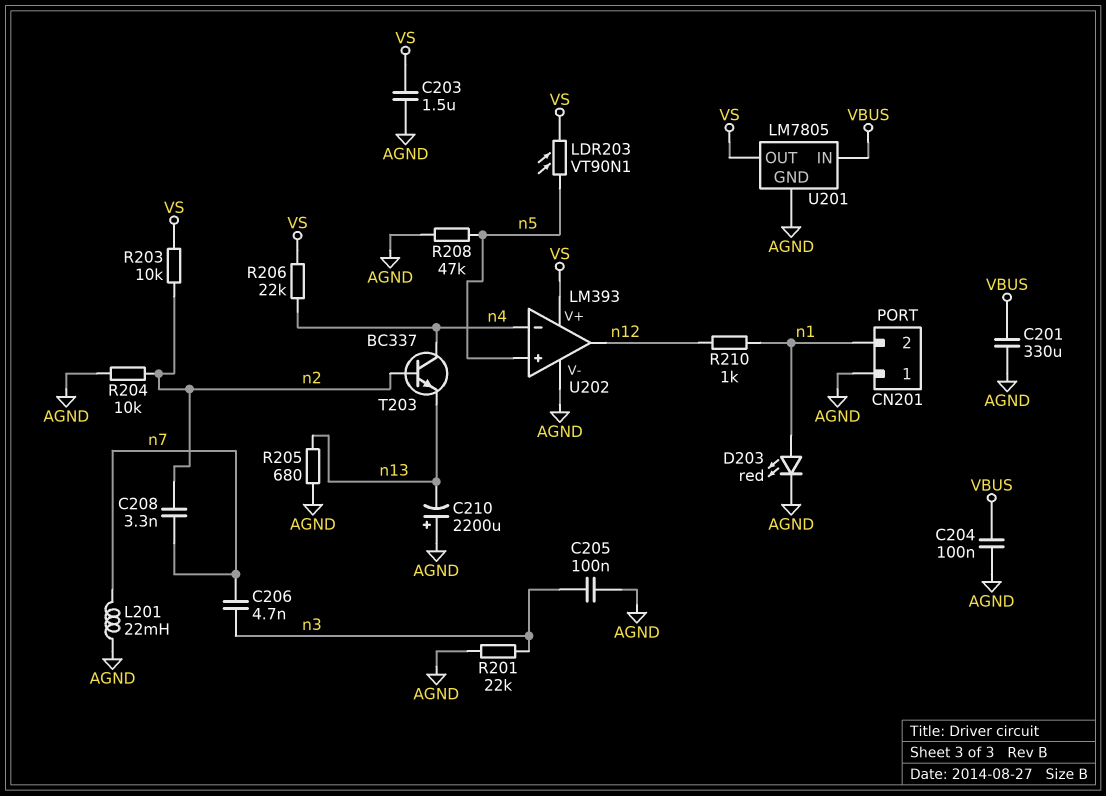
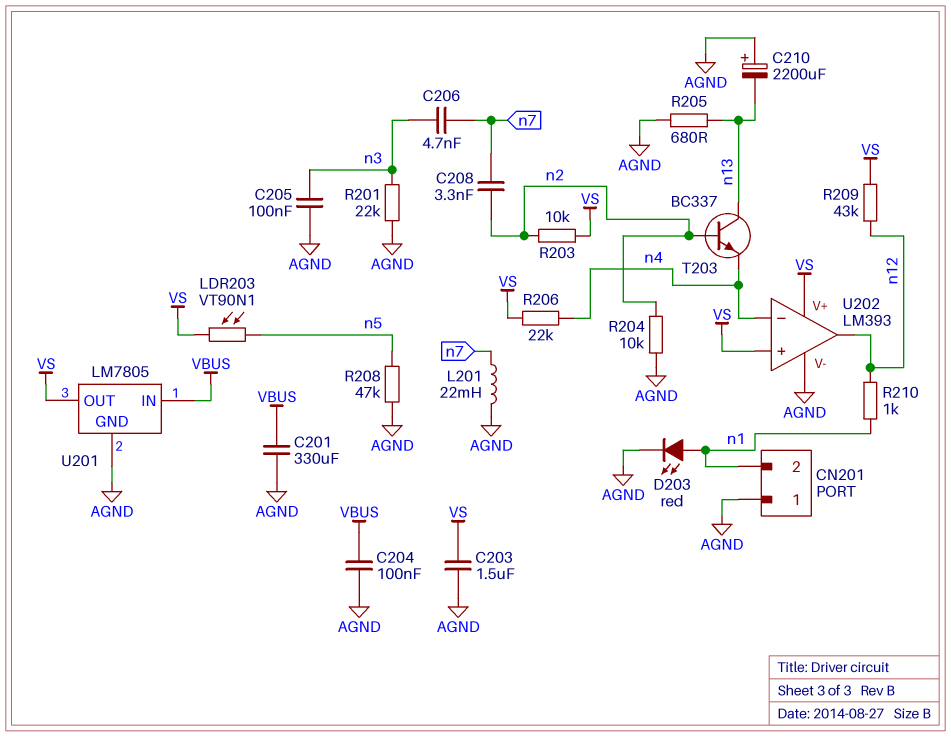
R209: none -> 43k (VS, n12)
T203: NPN BC337 (B n2, C n4, E n13) -> NPN BC337 (B n2, C n13, E n4)
U202 pin in+: n5 -> VS

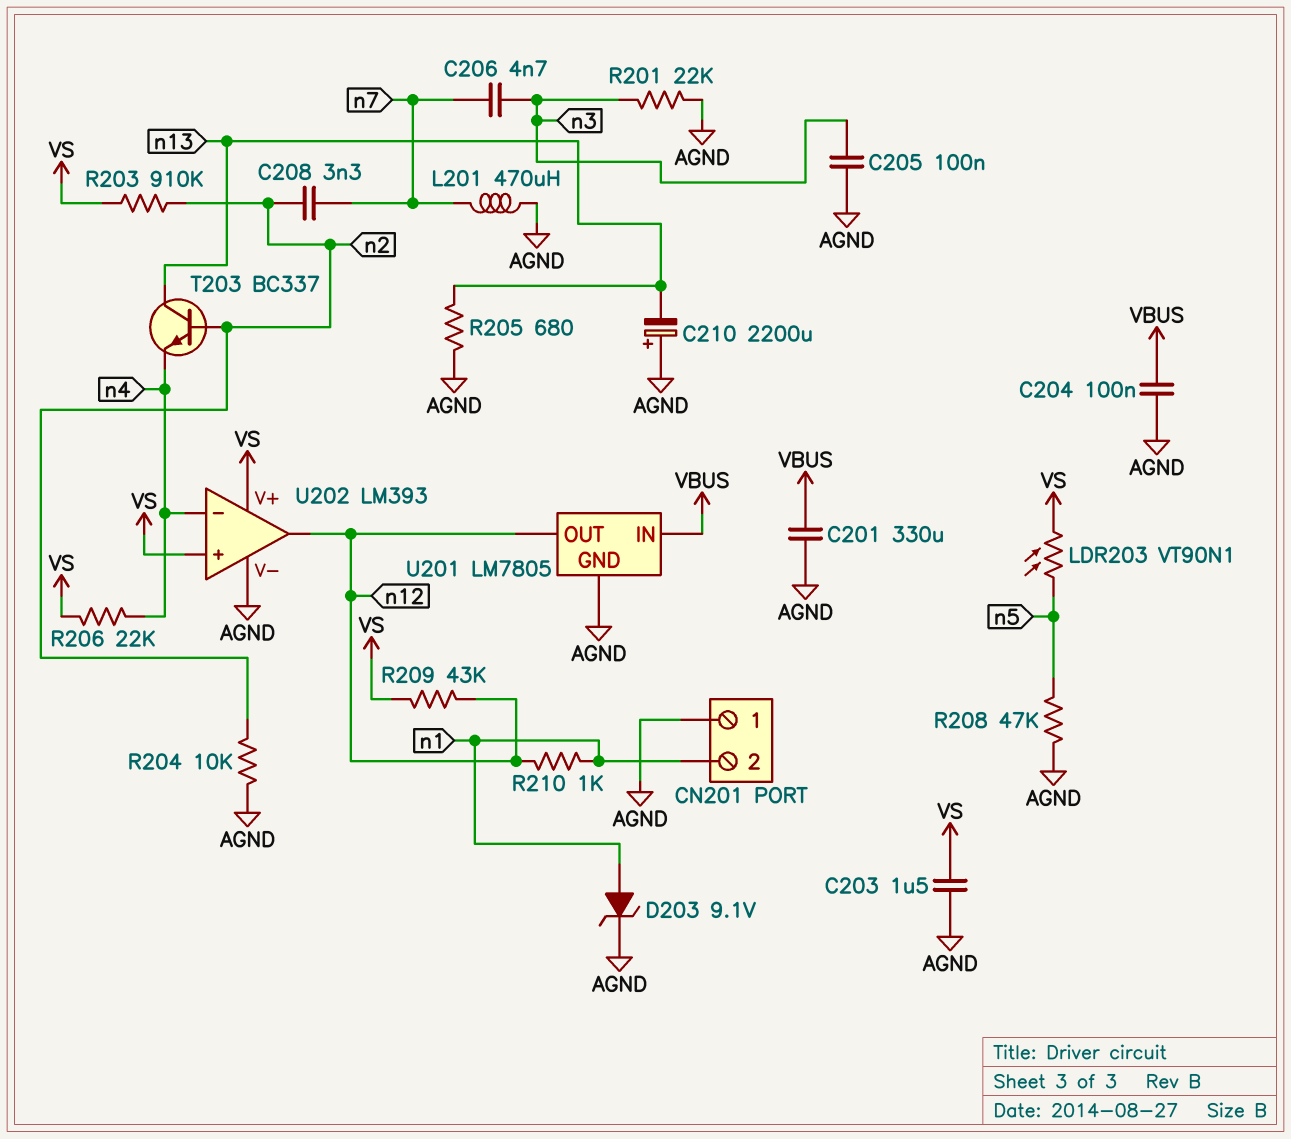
D203: LED red (A n1, K AGND) -> zener 9.1V (A n1, K AGND)
L201: 22mH (AGND, n7) -> 470uH (AGND, n7)
R203: 10k (VS, n2) -> 910k (VS, n2)
U201 pin OUT: VS -> n12

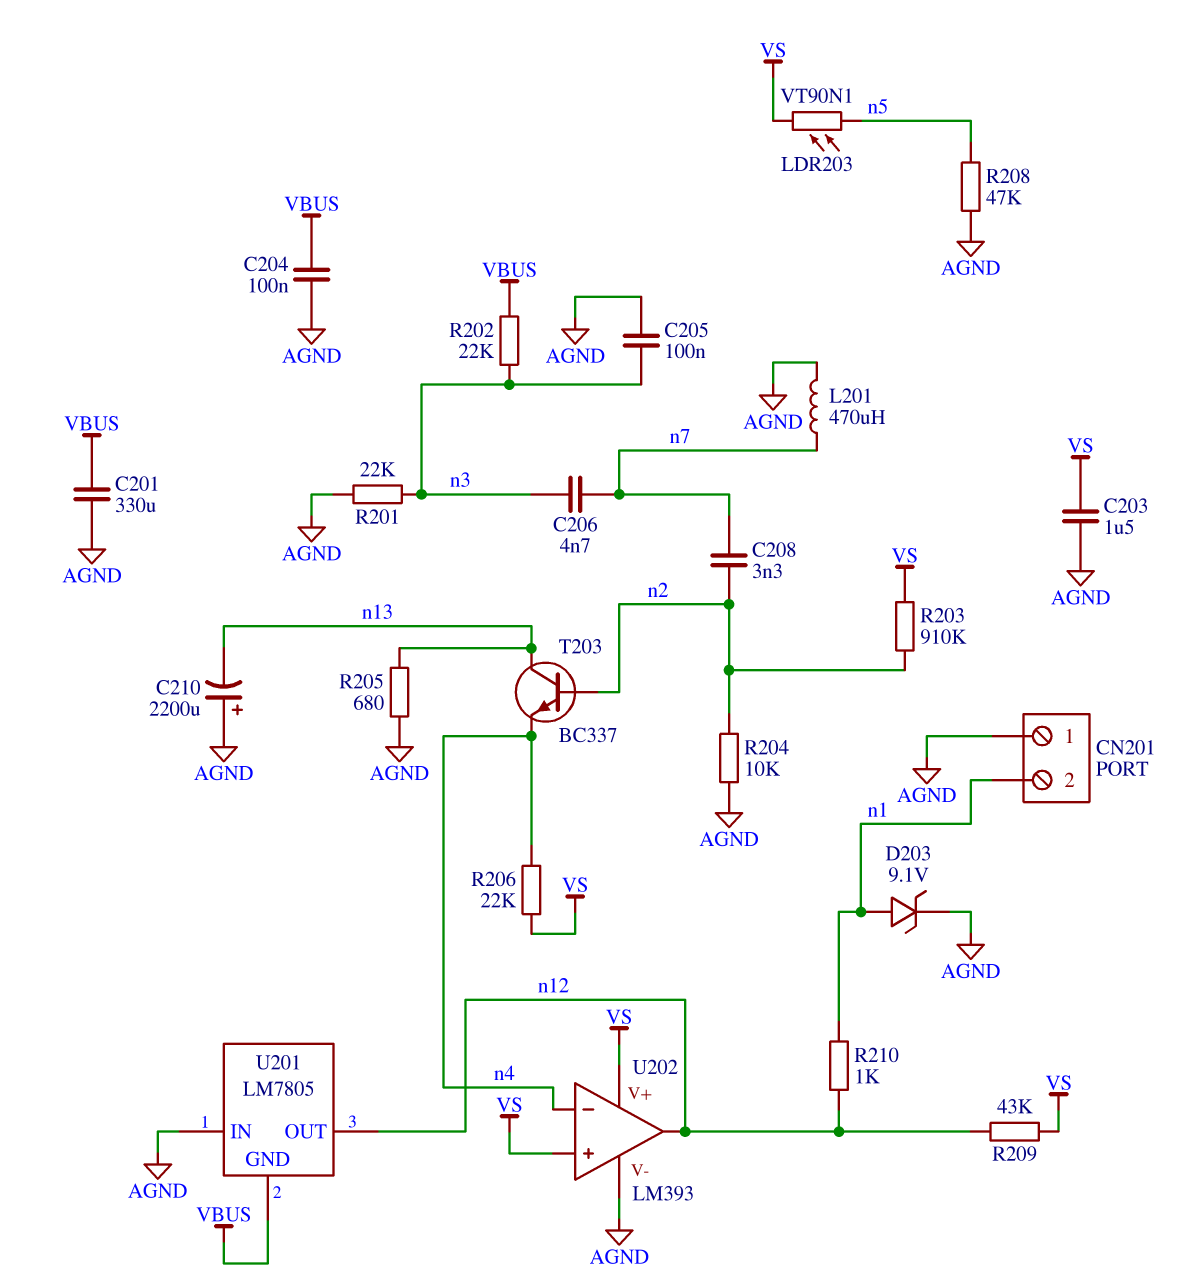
R202: none -> 22k (VBUS, n3)
U201 pin GND: AGND -> VBUS
U201 pin IN: VBUS -> AGND

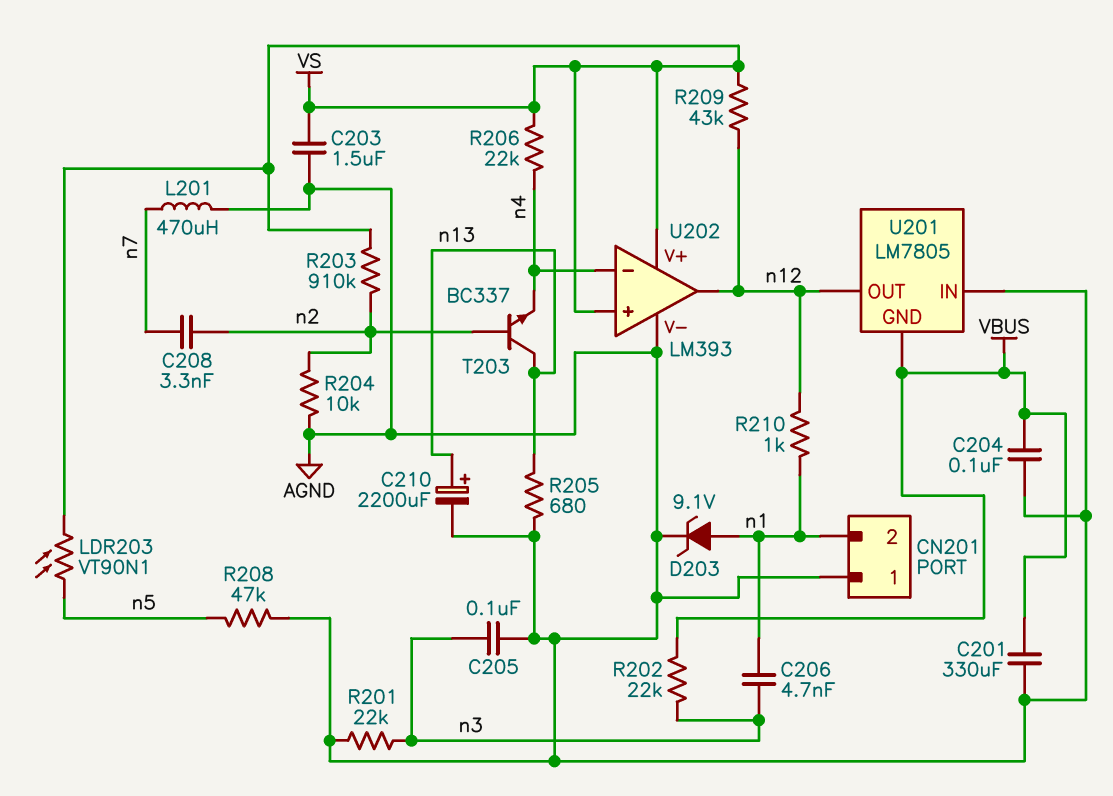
C206: 4.7nF (n3, n7) -> 4.7nF (n1, n3)
C210: 2200uF (plus AGND, minus n13) -> 2200uF (plus n13, minus AGND)

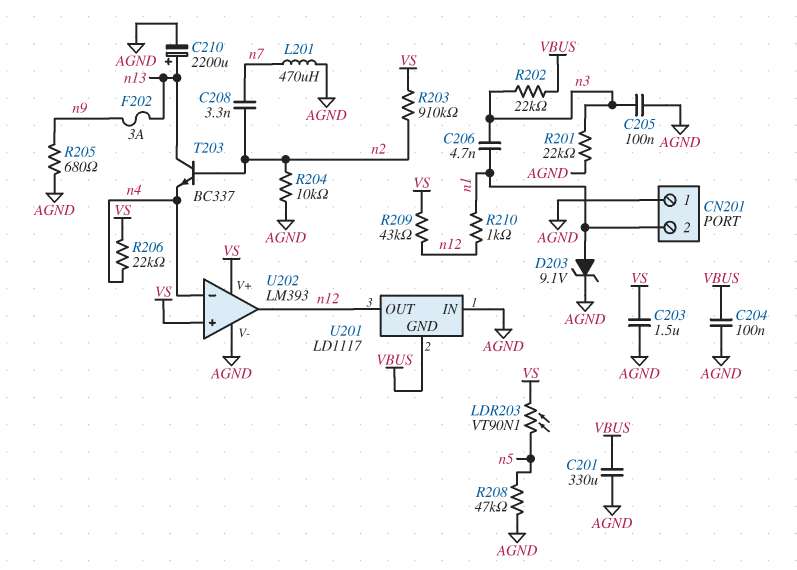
F202: none -> 3A (n9, n13)
R205: 680 (AGND, n13) -> 680 (AGND, n9)
U201: LM7805 -> LD1117

